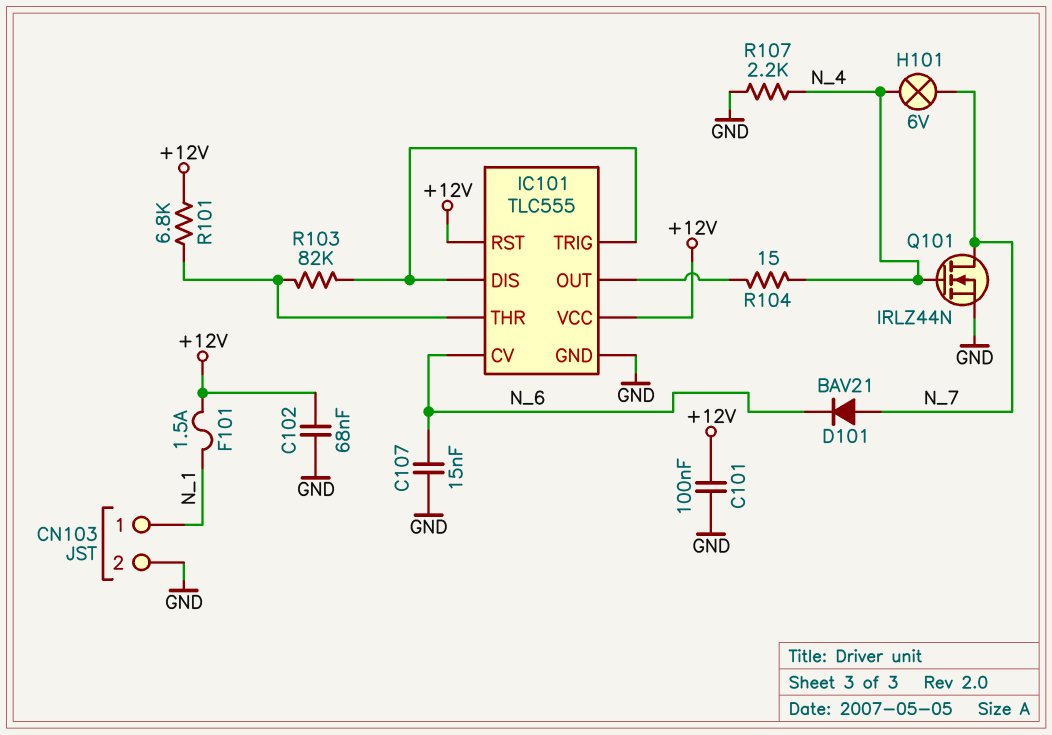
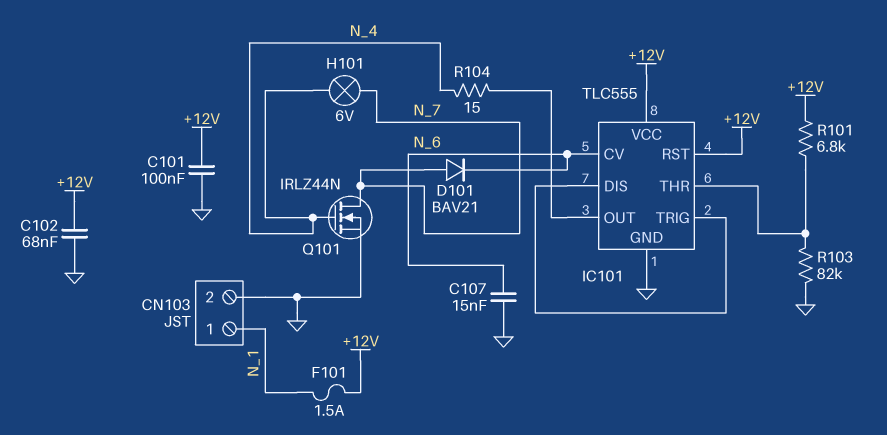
R103: 82k (IC101/DIS, IC101/THR) -> 82k (GND, IC101/THR)
R107: 2.2k (GND, N_4) -> none

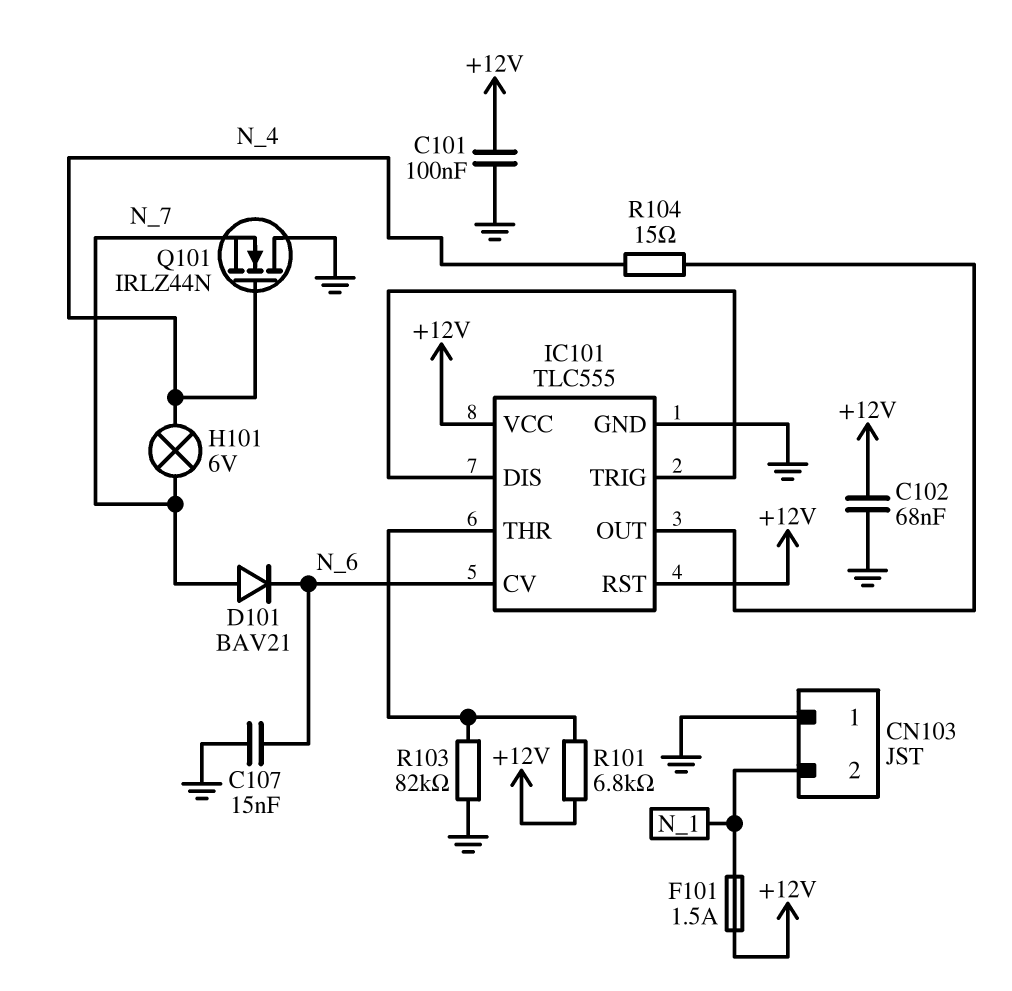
CN103 pin 1: N_1 -> GND
CN103 pin 2: GND -> N_1
Q101: NMOS IRLZ44N (G N_4, D N_7, S GND) -> NMOS IRLZ44N (G N_4, D GND, S N_7)

